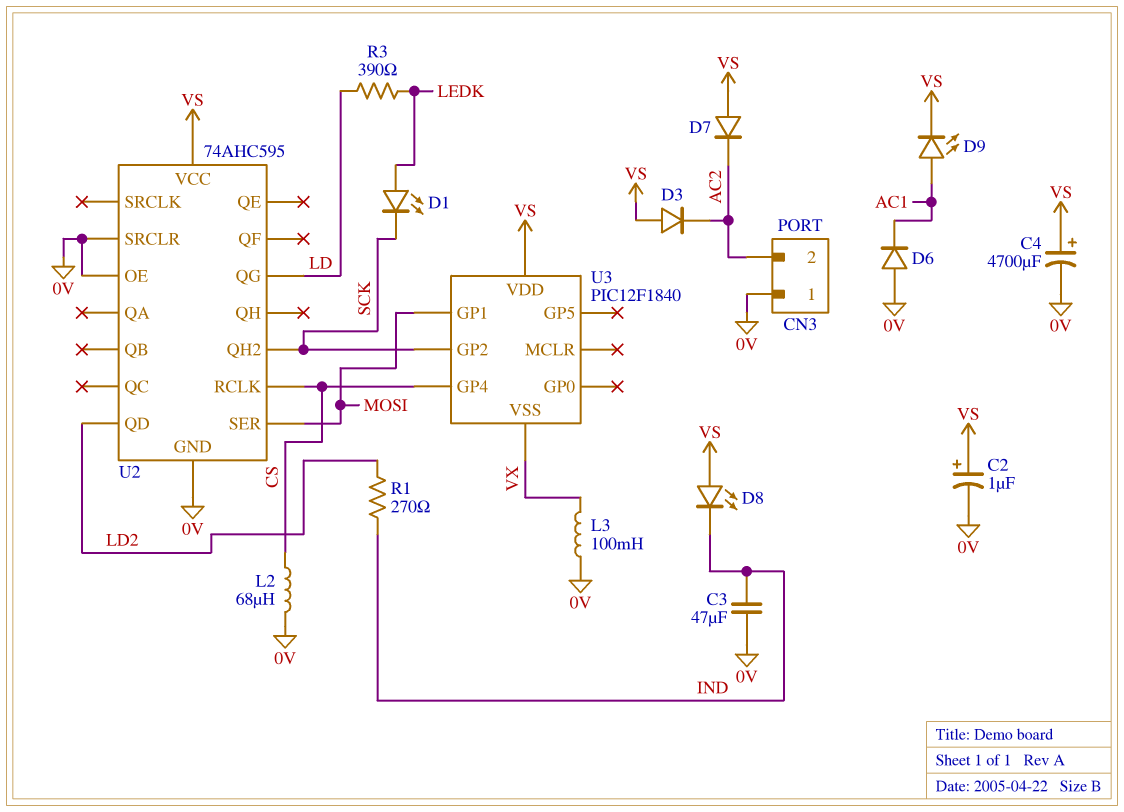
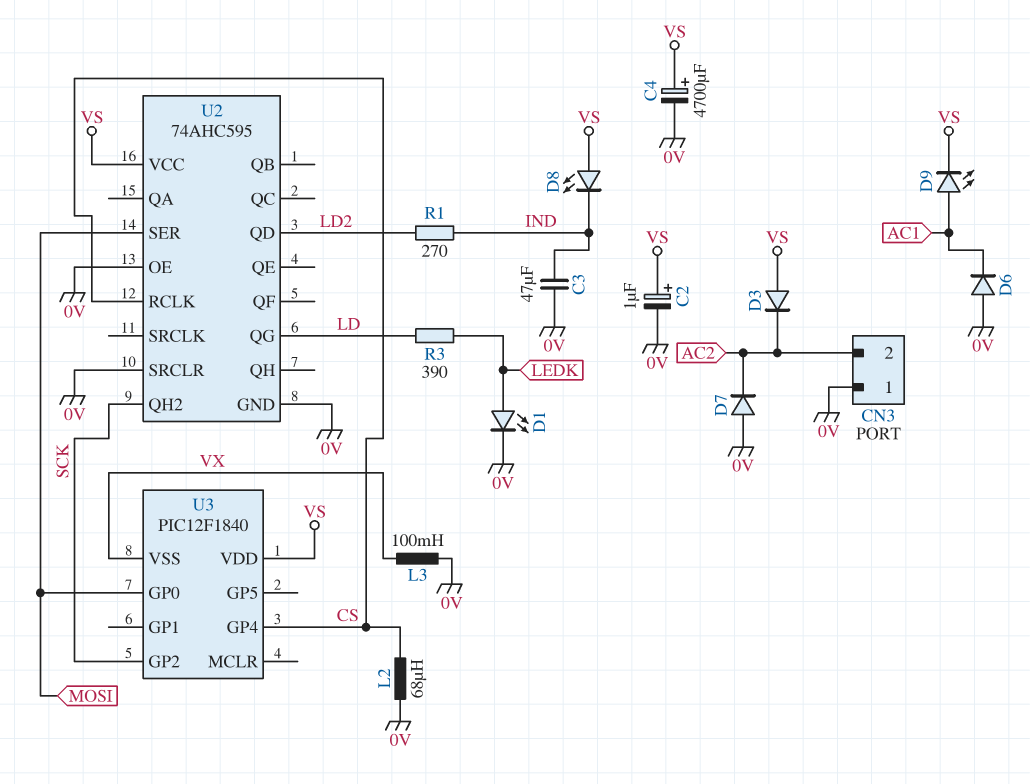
D1: LED (A LEDK, K SCK) -> LED (A LEDK, K 0V)
D7: diode (A VS, K AC2) -> diode (A 0V, K AC2)
U3 pin GP0: none -> MOSI
U3 pin GP1: MOSI -> none

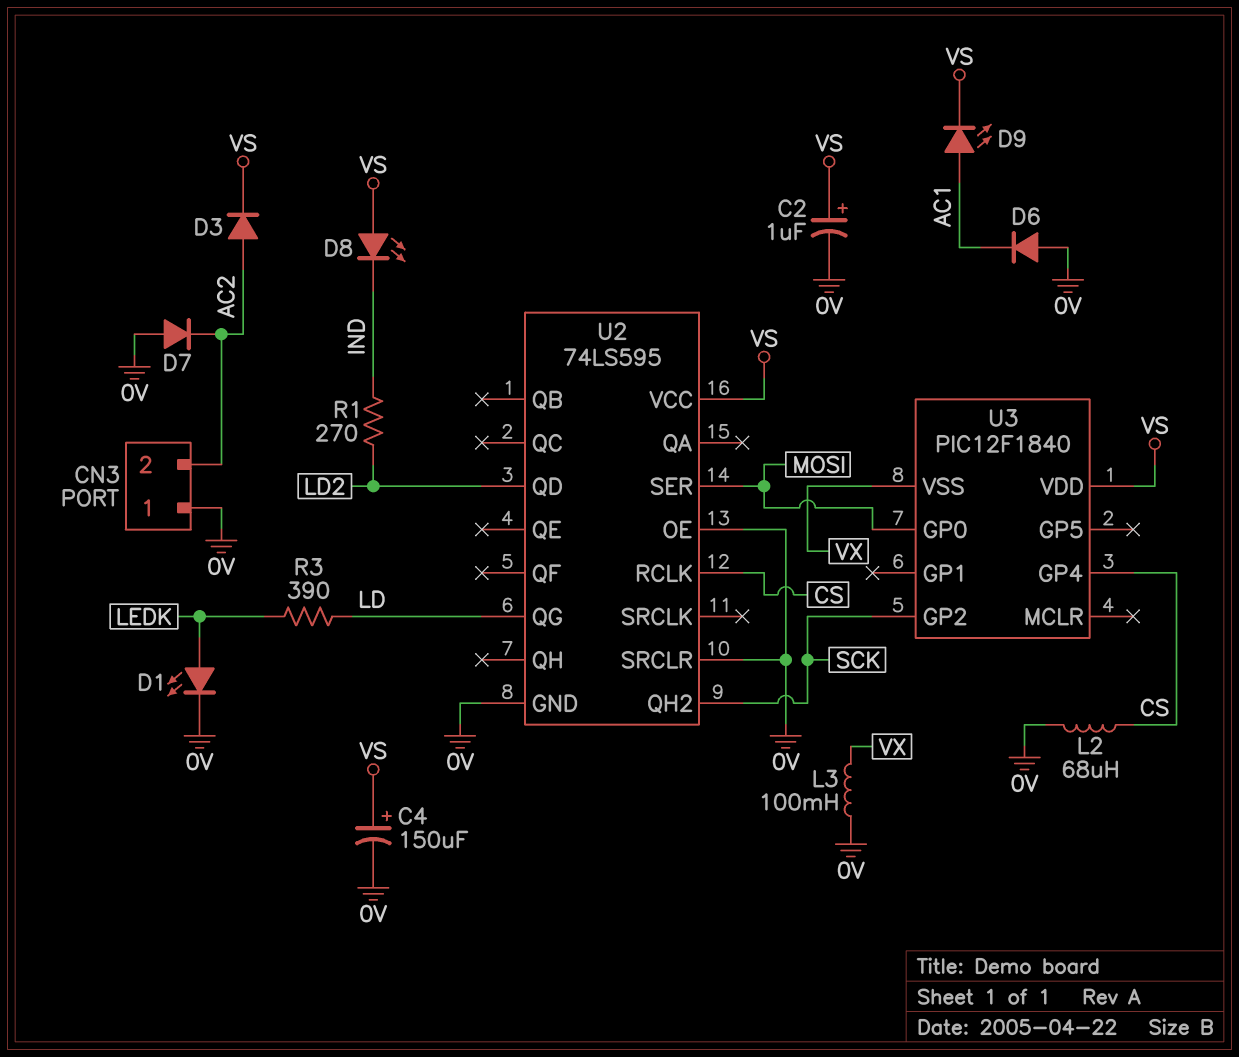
C3: 47uF (0V, IND) -> none
C4: 4700uF (plus VS, minus 0V) -> 150uF (plus VS, minus 0V)
D3: diode (A VS, K AC2) -> diode (A AC2, K VS)
U2: 74AHC595 -> 74LS595

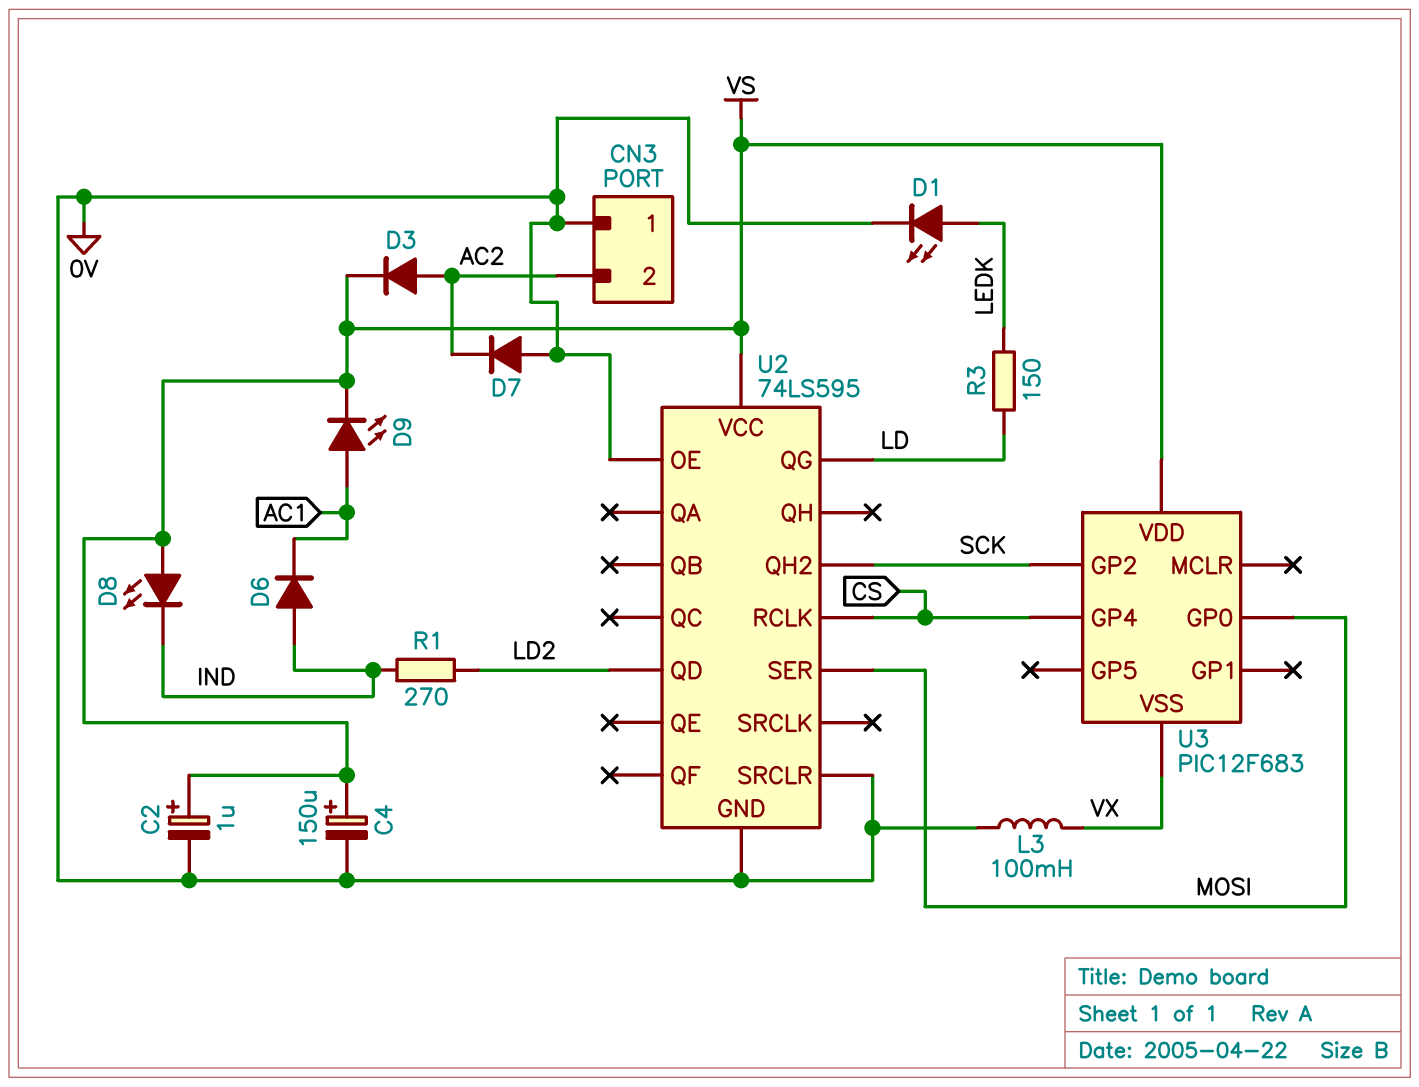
D6: diode (A 0V, K AC1) -> diode (A IND, K AC1)
L2: 68uH (0V, CS) -> none
R3: 390 (LD, LEDK) -> 150 (LD, LEDK)
U3: PIC12F1840 -> PIC12F683

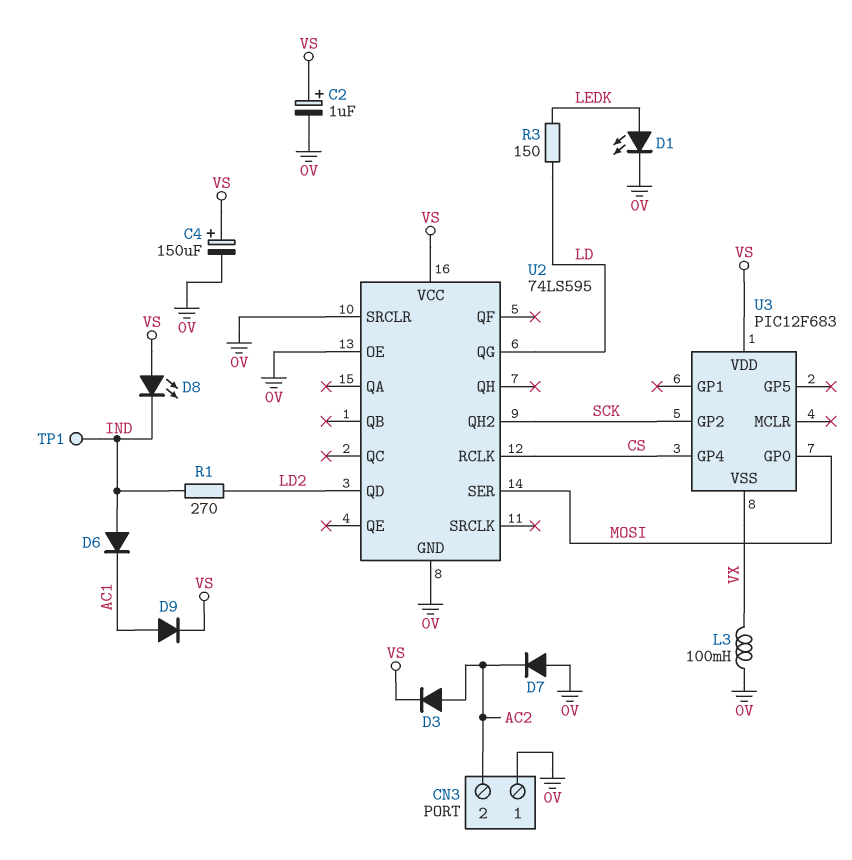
D9: LED (A AC1, K VS) -> diode (A AC1, K VS)
TP1: none -> test point (IND)

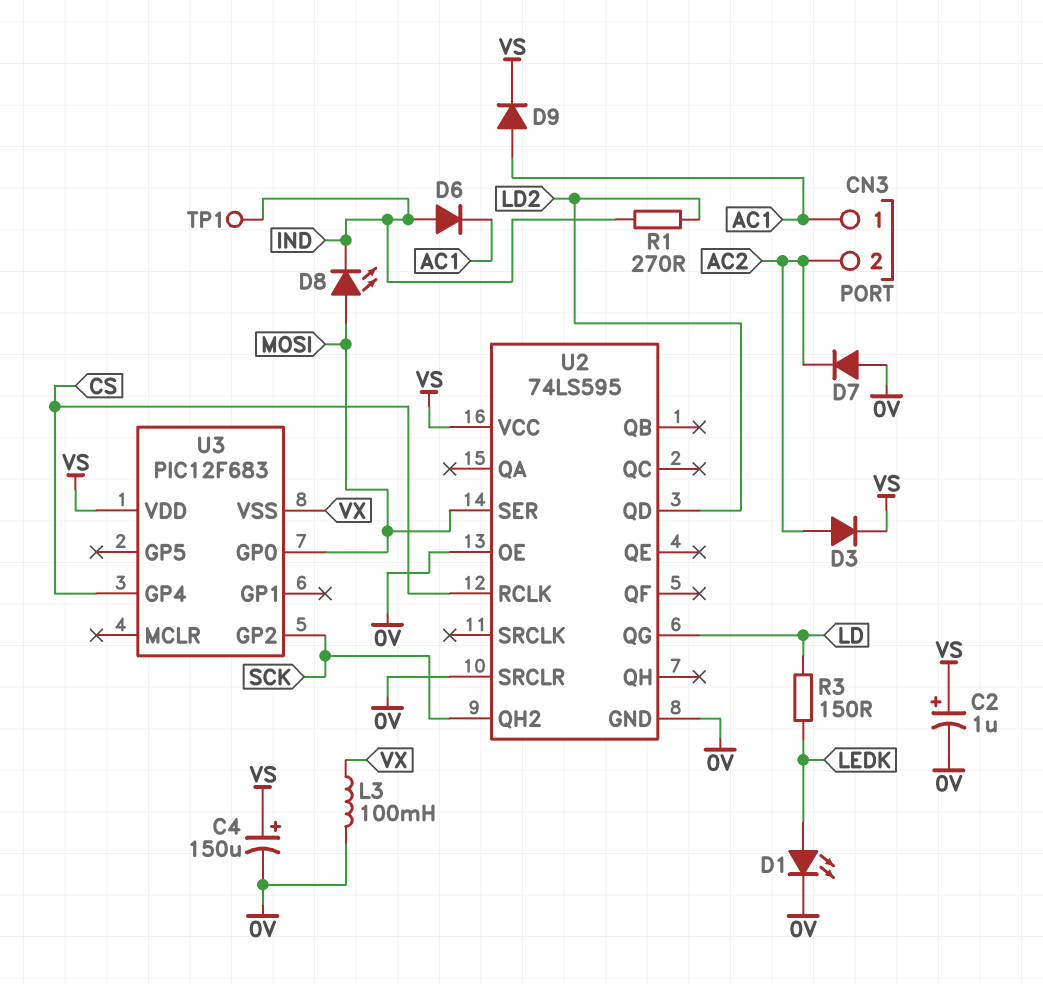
CN3 pin 1: 0V -> AC1
D8: LED (A VS, K IND) -> LED (A MOSI, K IND)

